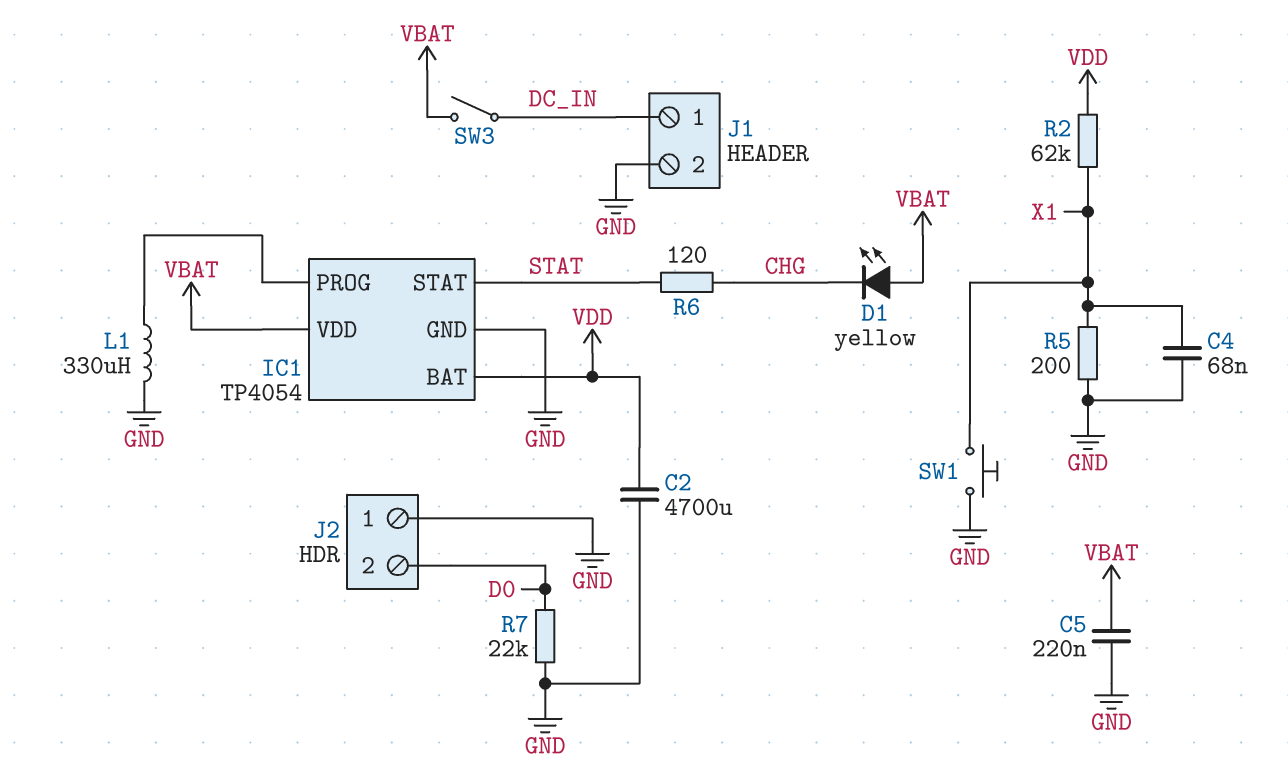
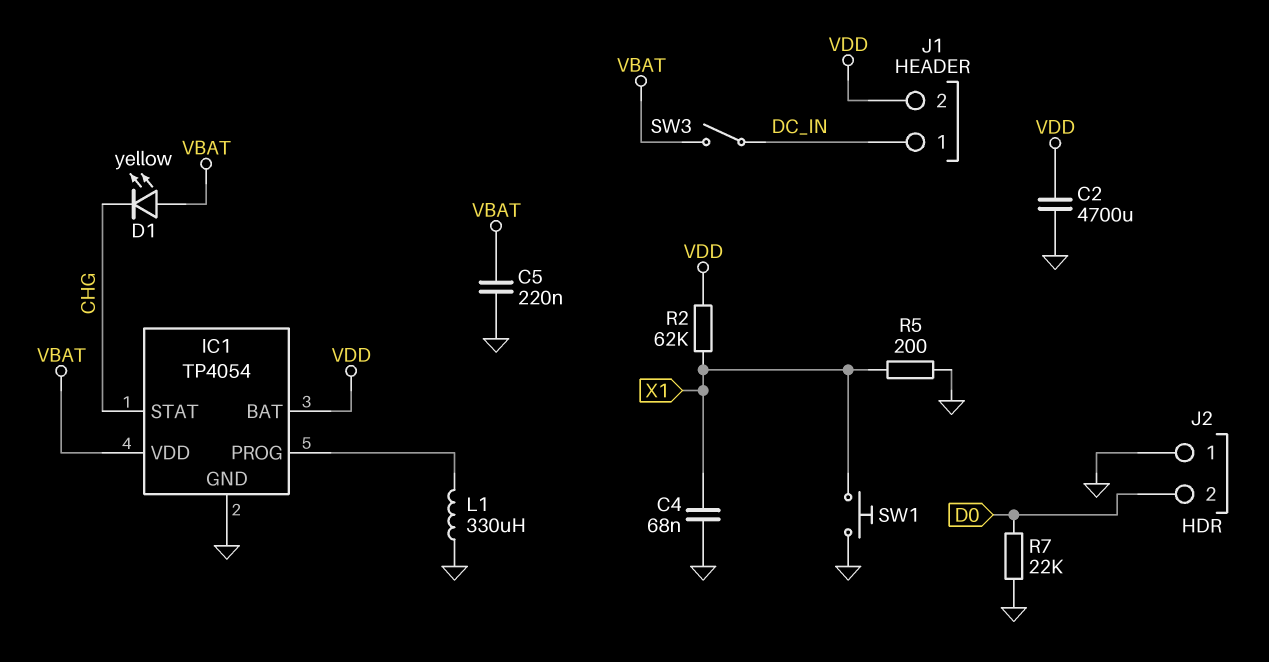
IC1 pin STAT: STAT -> CHG
J1 pin 2: GND -> VDD
R6: 120 (CHG, STAT) -> none

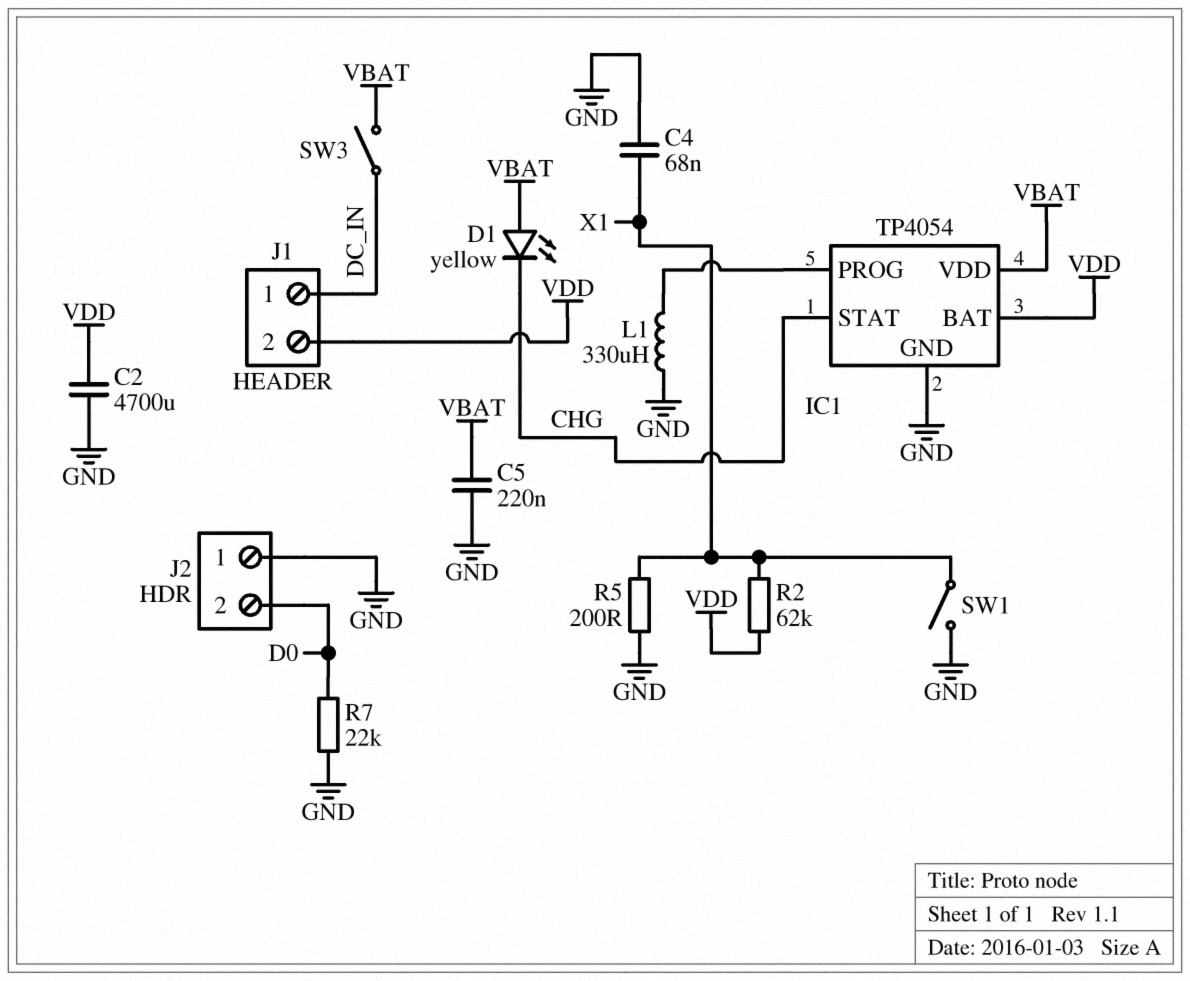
SW1: button (GND, X1) -> switch (GND, X1)

